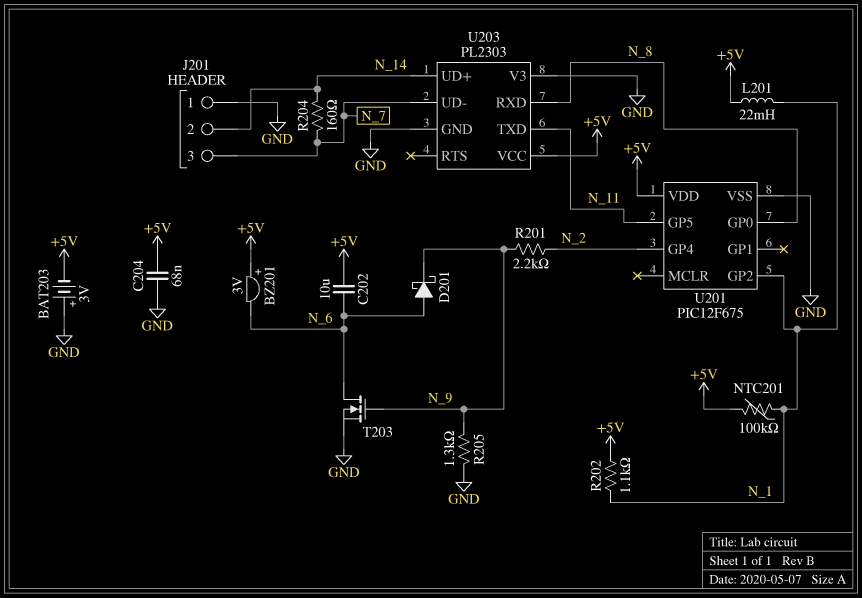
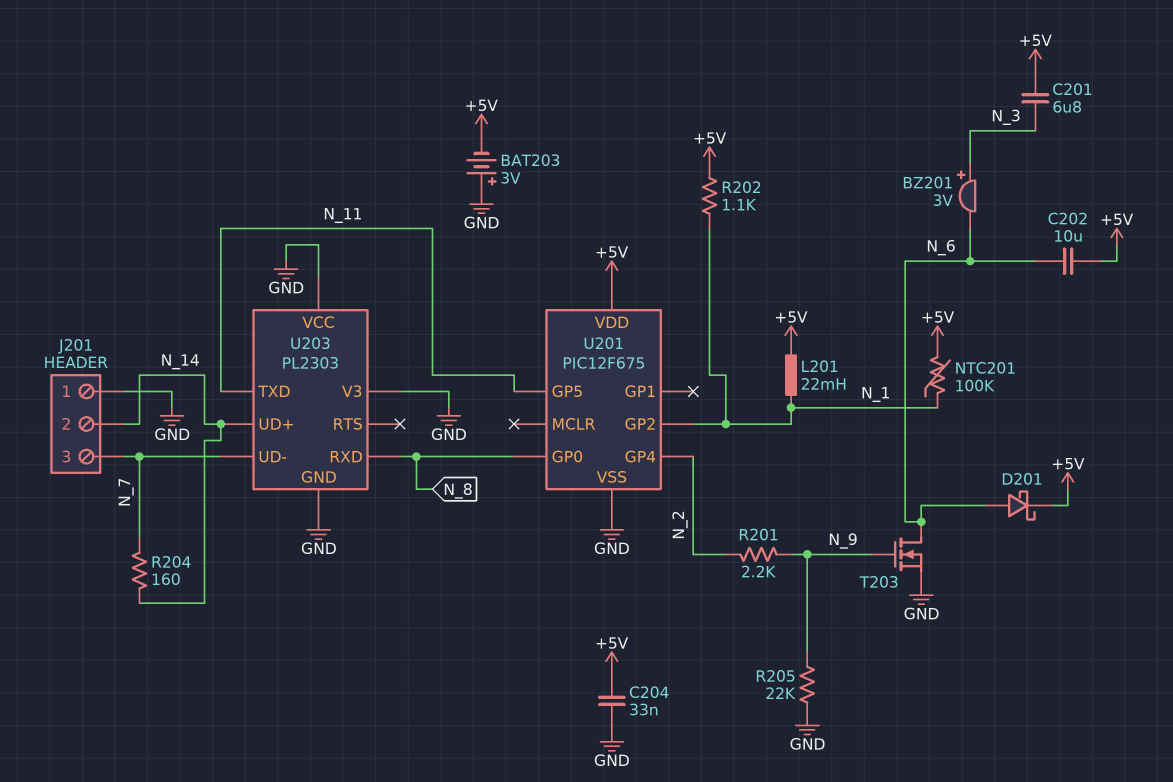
BZ201: buzzer 3V (plus +5V, minus N_6) -> buzzer 3V (plus N_3, minus N_6)
C201: none -> 6.8uF (+5V, N_3)
C204: 68nF (+5V, GND) -> 33nF (+5V, GND)
D201: schottky (A N_6, K N_9) -> schottky (A N_6, K +5V)
R205: 1.3k (GND, N_9) -> 22k (GND, N_9)
U203 pin VCC: +5V -> GND

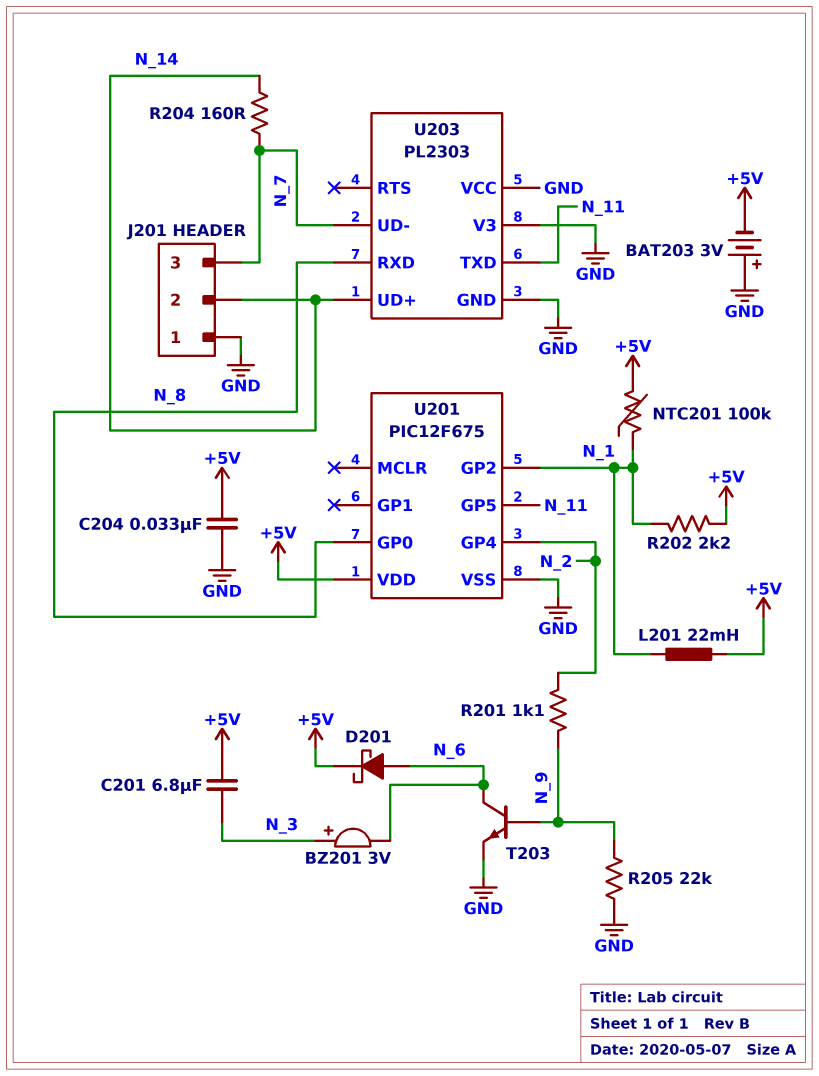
C202: 10uF (+5V, N_6) -> none
R201: 2.2k (N_2, N_9) -> 1.1k (N_2, N_9)
R202: 1.1k (+5V, N_1) -> 2.2k (+5V, N_1)
T203: NMOS (G N_9, D N_6, S GND) -> NPN (B N_9, C N_6, E GND)

